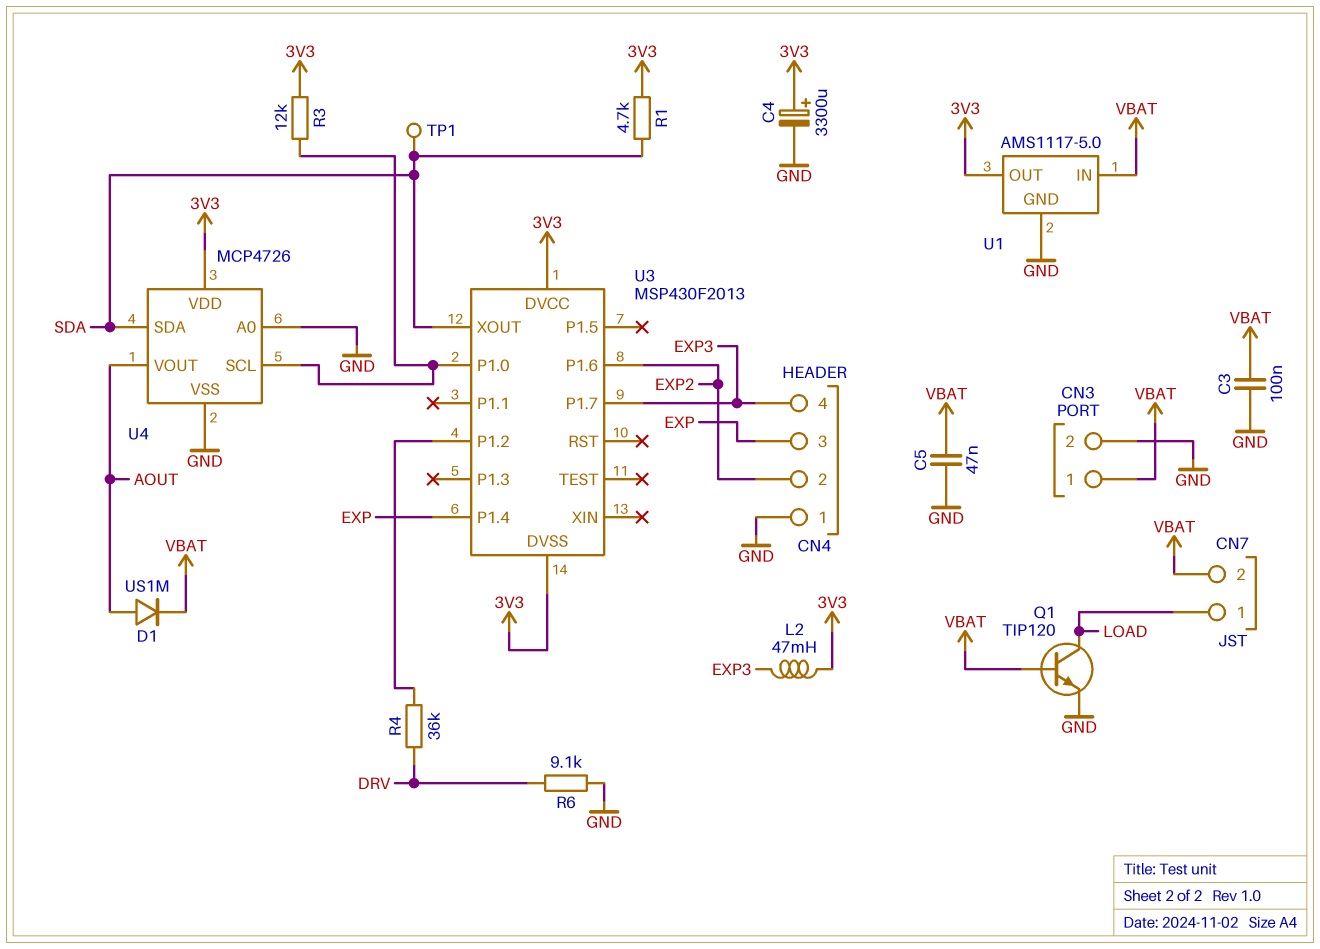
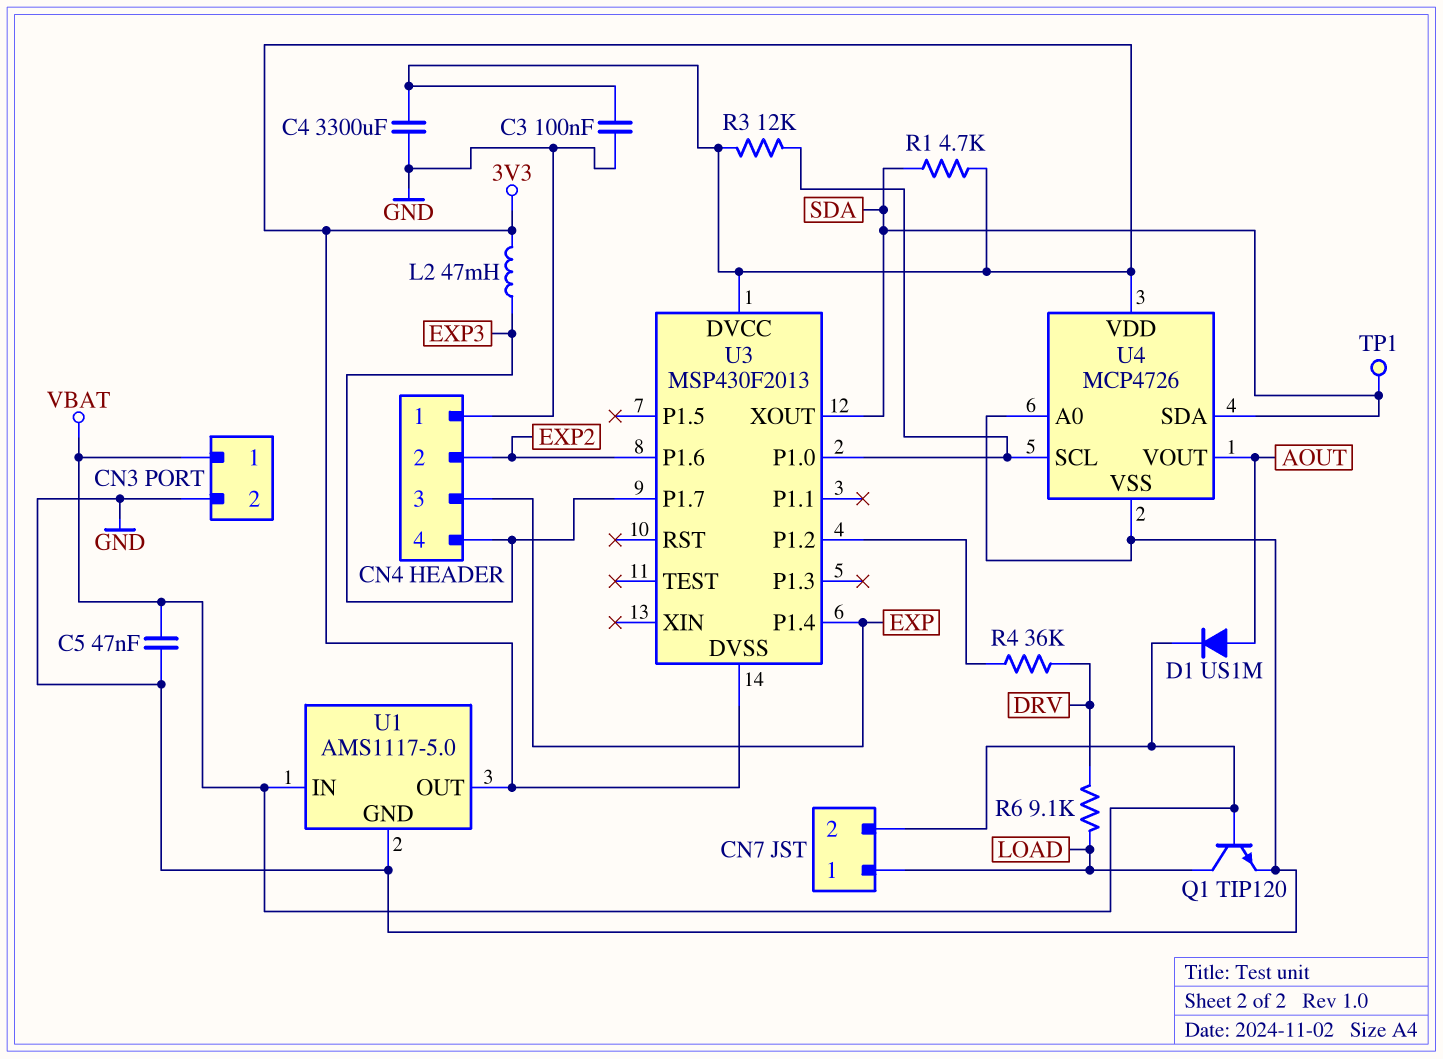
C3: 100nF (GND, VBAT) -> 100nF (3V3, GND)
C4: 3300uF (plus 3V3, minus GND) -> 3300uF (3V3, GND)
R6: 9.1k (DRV, GND) -> 9.1k (DRV, LOAD)

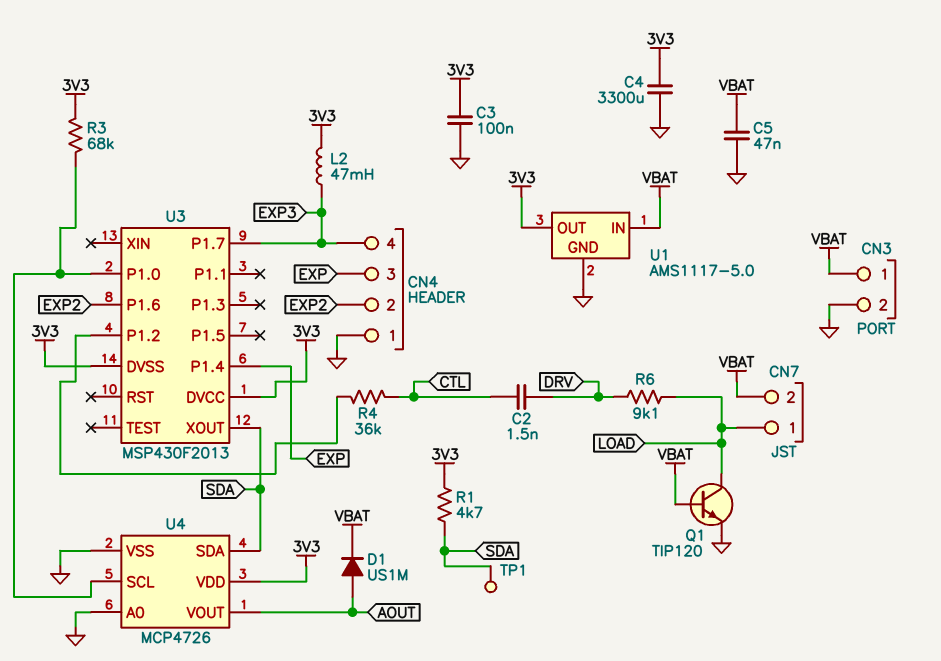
C2: none -> 1.5nF (CTL, DRV)
R3: 12k (3V3, U3/P1.0) -> 68k (3V3, U3/P1.0)
R4: 36k (DRV, U3/P1.2) -> 36k (CTL, U3/P1.2)

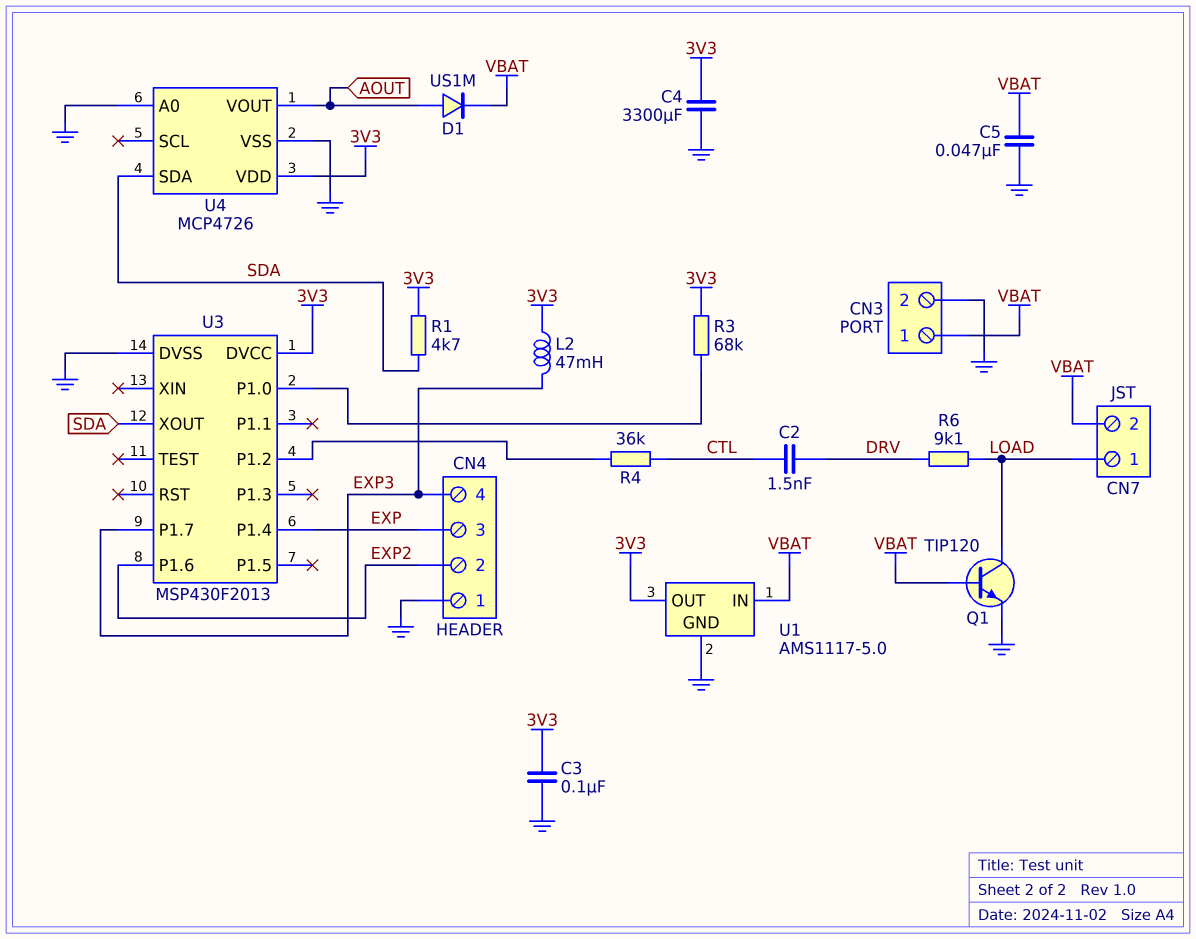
TP1: test point (SDA) -> none
U3 pin DVSS: 3V3 -> GND
U4 pin SCL: U3/P1.0 -> none

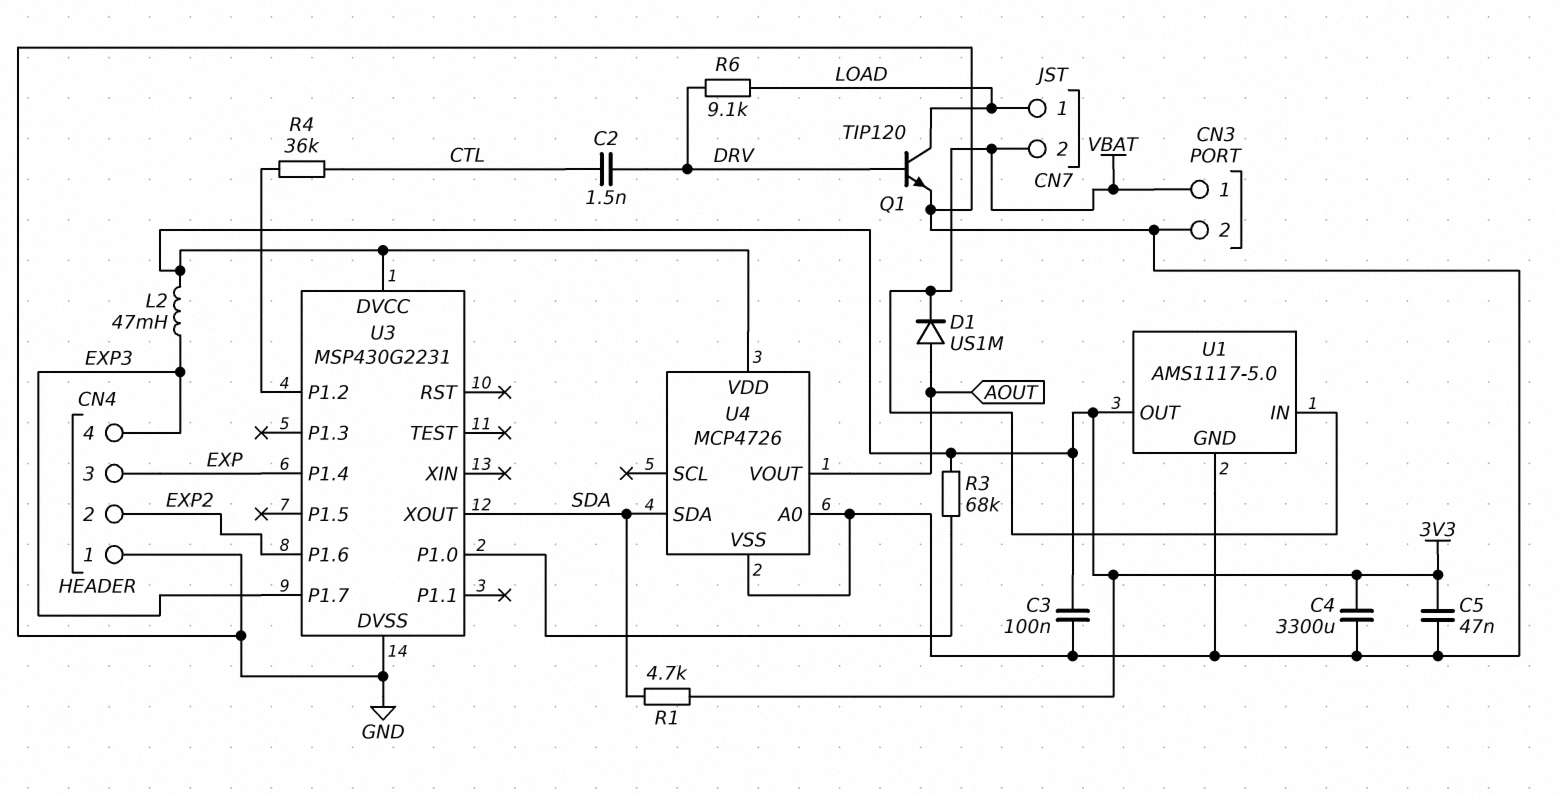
C5: 47nF (GND, VBAT) -> 47nF (3V3, GND)
Q1: NPN TIP120 (B VBAT, C LOAD, E GND) -> NPN TIP120 (B DRV, C LOAD, E GND)
U3: MSP430F2013 -> MSP430G2231

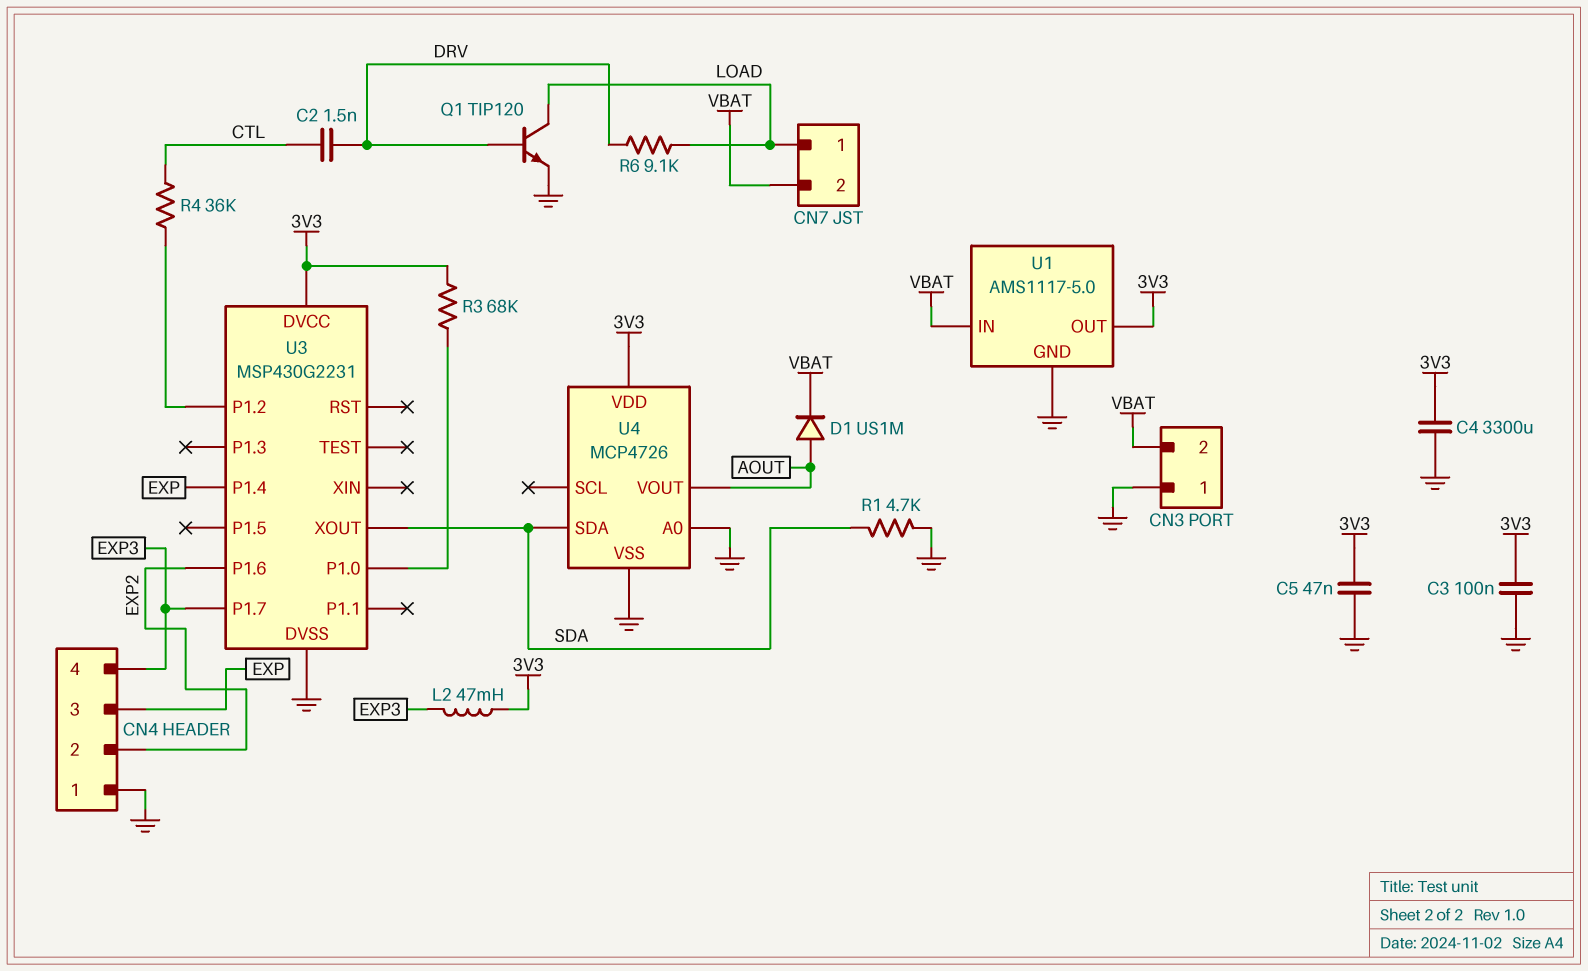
CN3 pin 1: VBAT -> GND
CN3 pin 2: GND -> VBAT
R1: 4.7k (3V3, SDA) -> 4.7k (GND, SDA)

